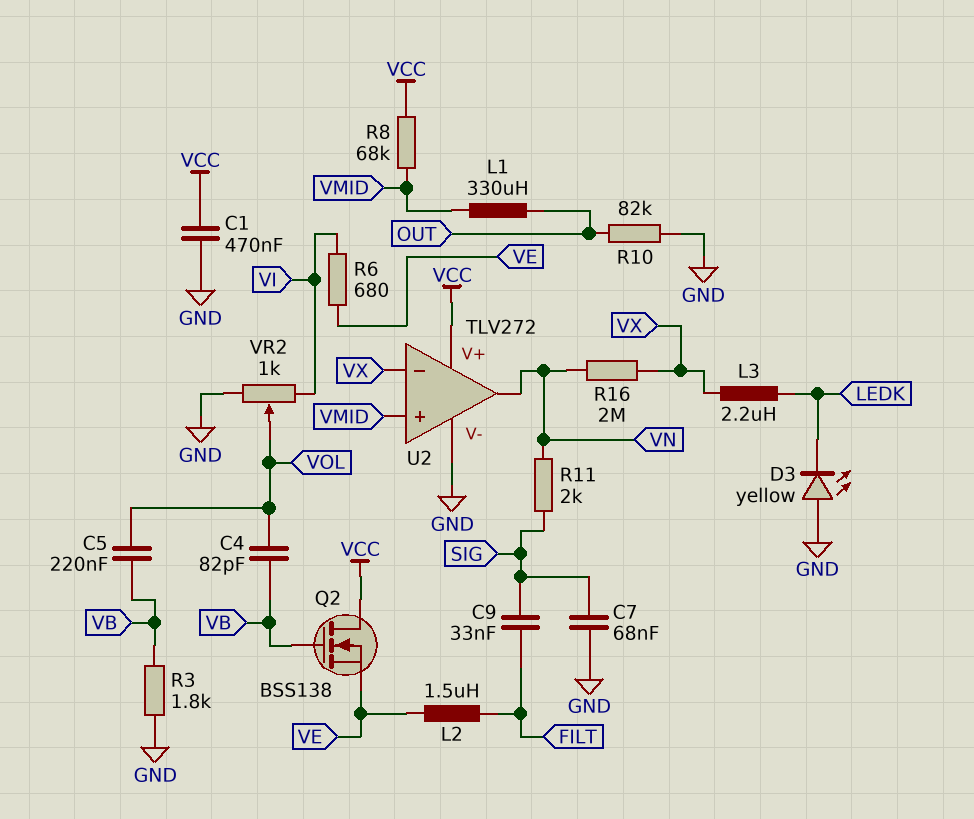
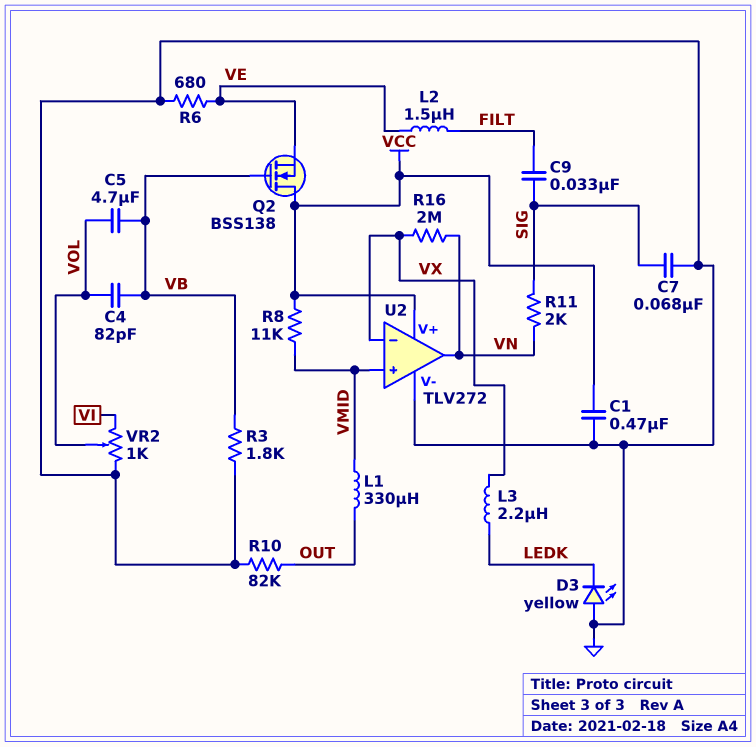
C5: 220nF (VB, VOL) -> 4.7uF (VB, VOL)
R6: 680 (VE, VI) -> 680 (GND, VE)
R8: 68k (VCC, VMID) -> 11k (VCC, VMID)

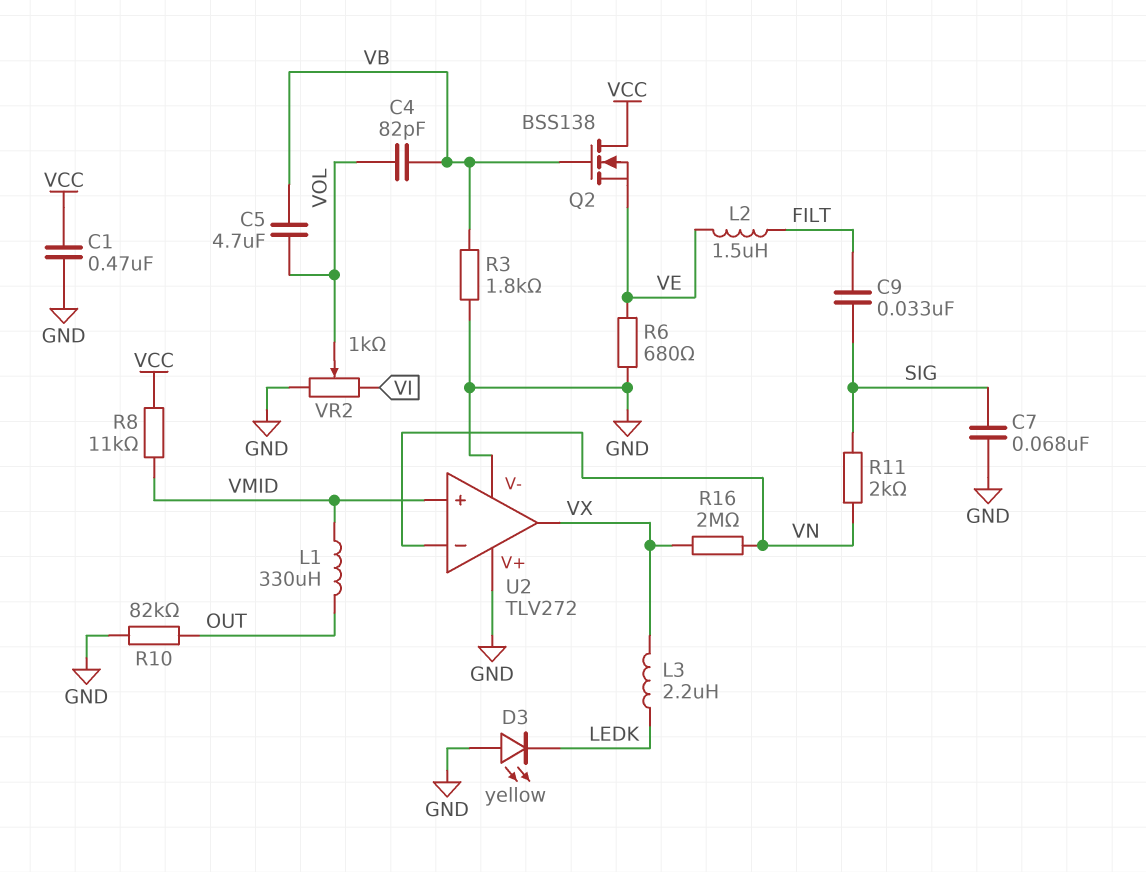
U2 pin V+: VCC -> GND
U2 pin in-: VX -> VN
U2 pin out: VN -> VX

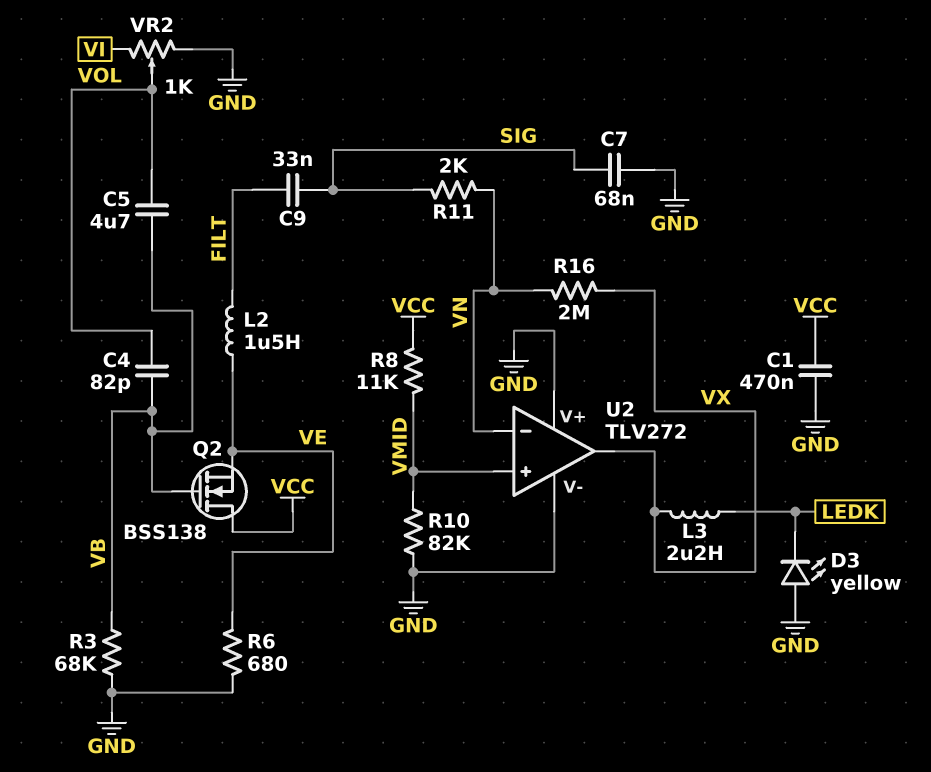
L1: 330uH (OUT, VMID) -> none
R3: 1.8k (GND, VB) -> 68k (GND, VB)
R10: 82k (GND, OUT) -> 82k (GND, VMID)

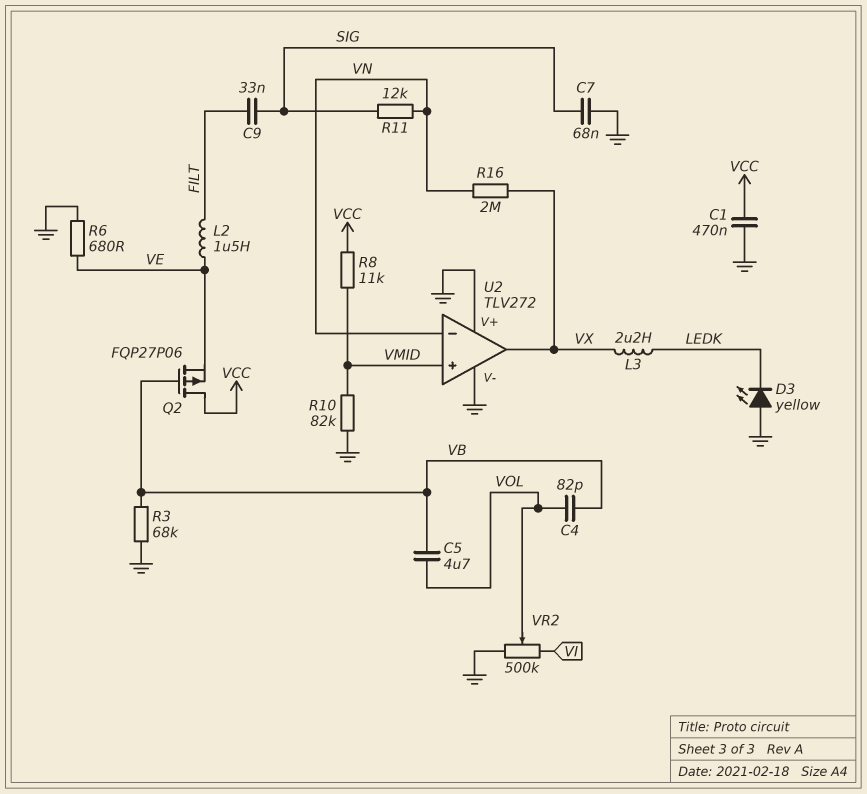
Q2: NMOS BSS138 (G VB, D VCC, S VE) -> PMOS FQP27P06 (G VB, D VCC, S VE)
R11: 2k (SIG, VN) -> 12k (SIG, VN)
VR2: 1k (GND, VI, wiper VOL) -> 500k (GND, VI, wiper VOL)

